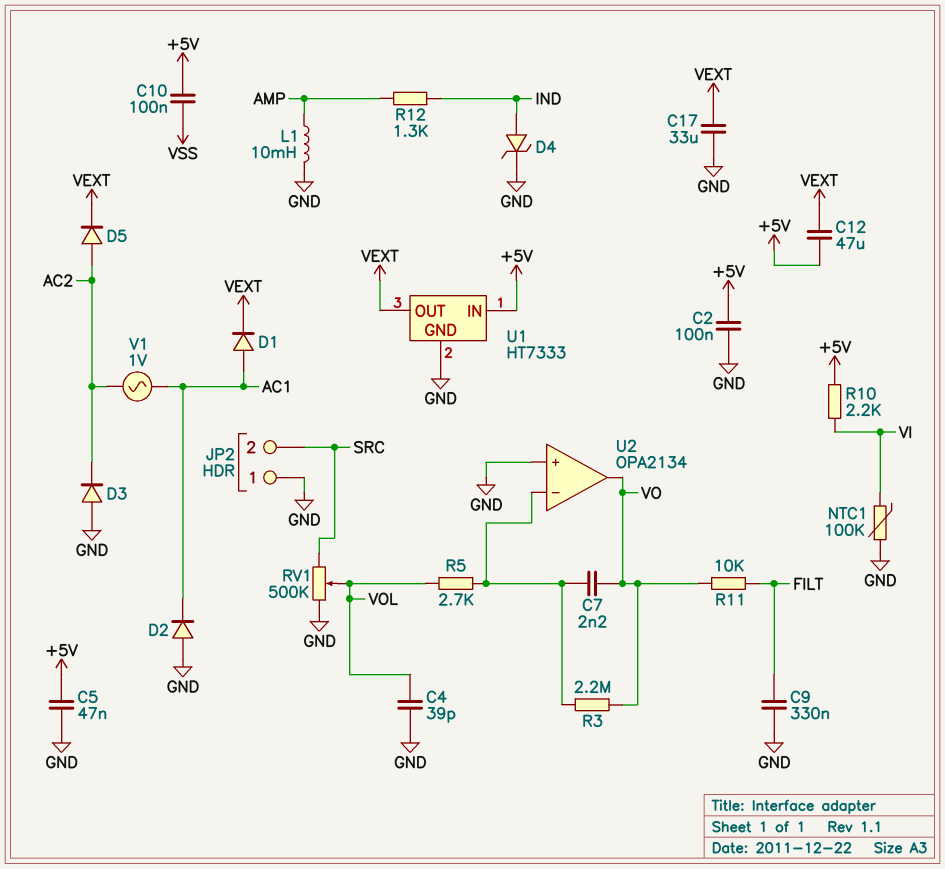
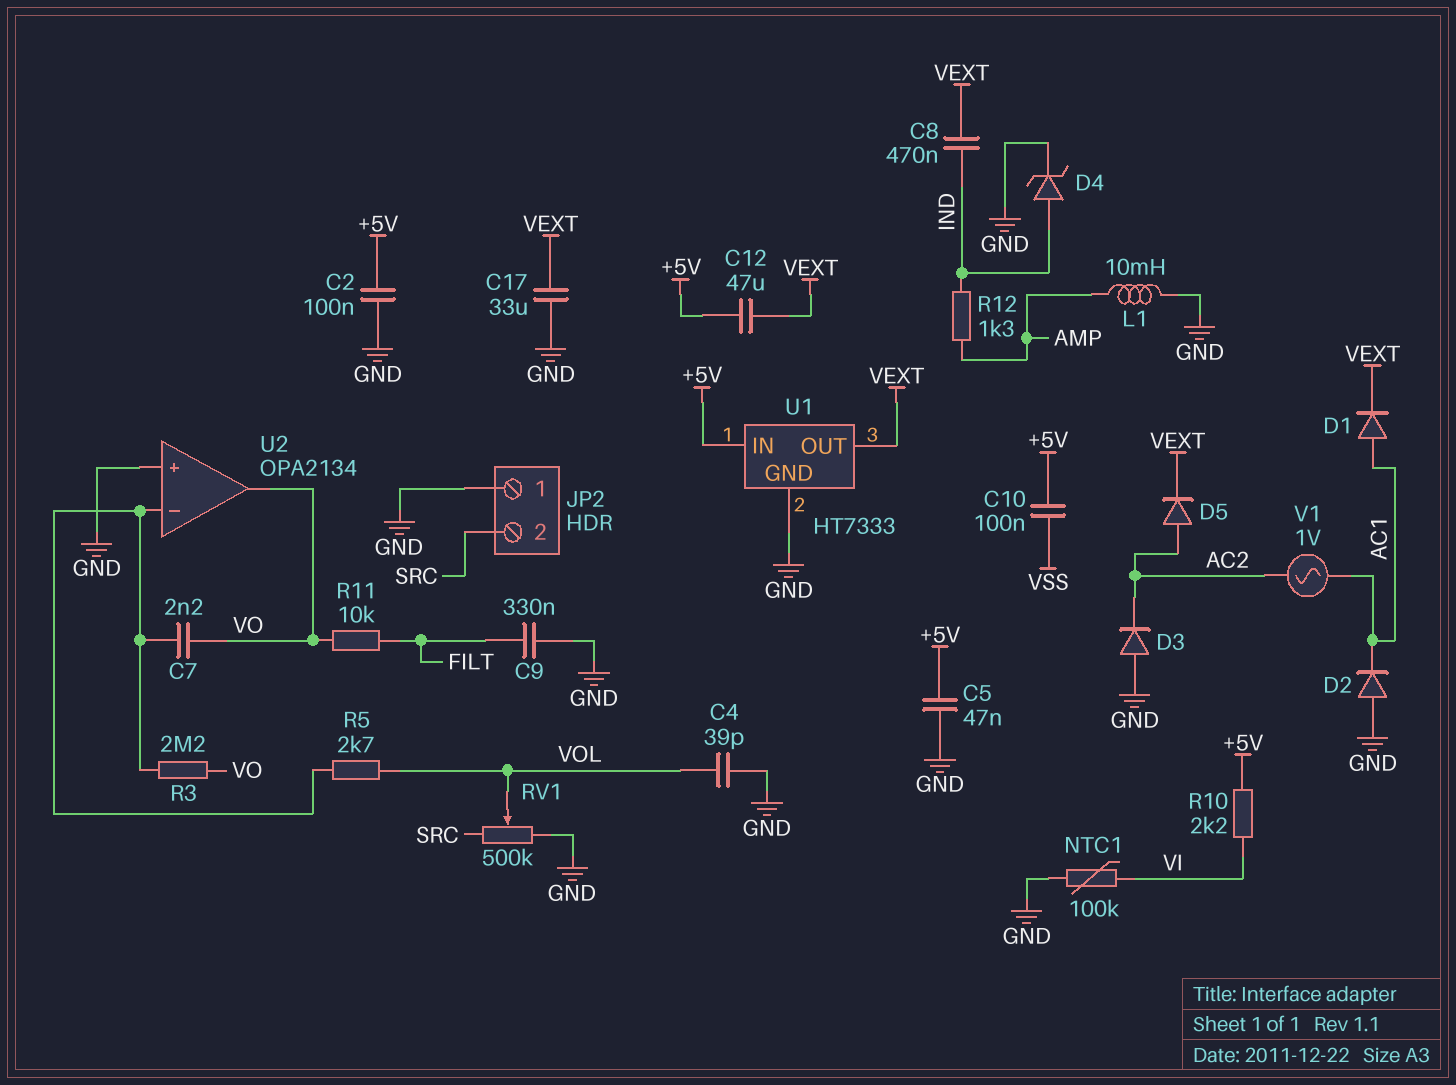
C8: none -> 470nF (IND, VEXT)

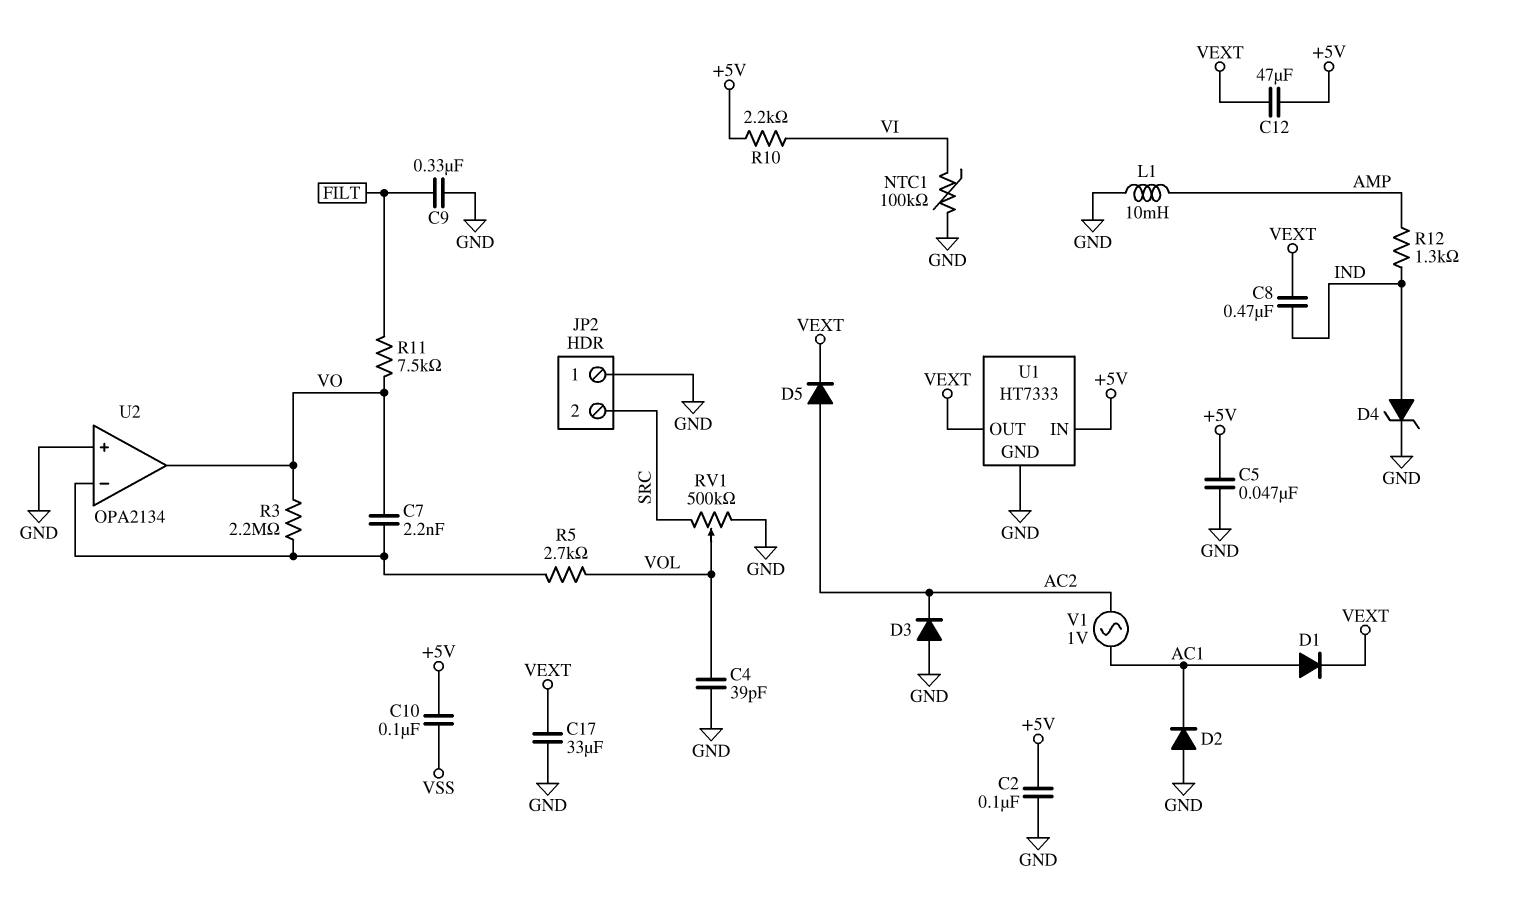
R11: 10k (FILT, VO) -> 7.5k (FILT, VO)

